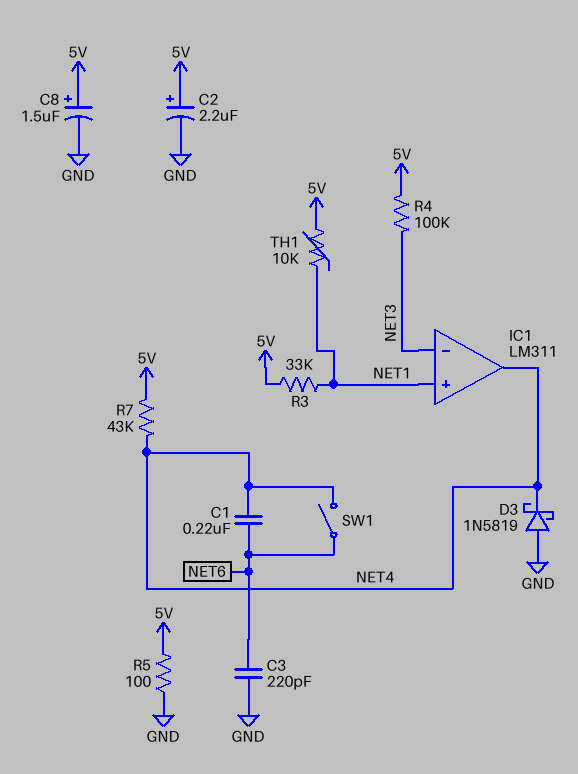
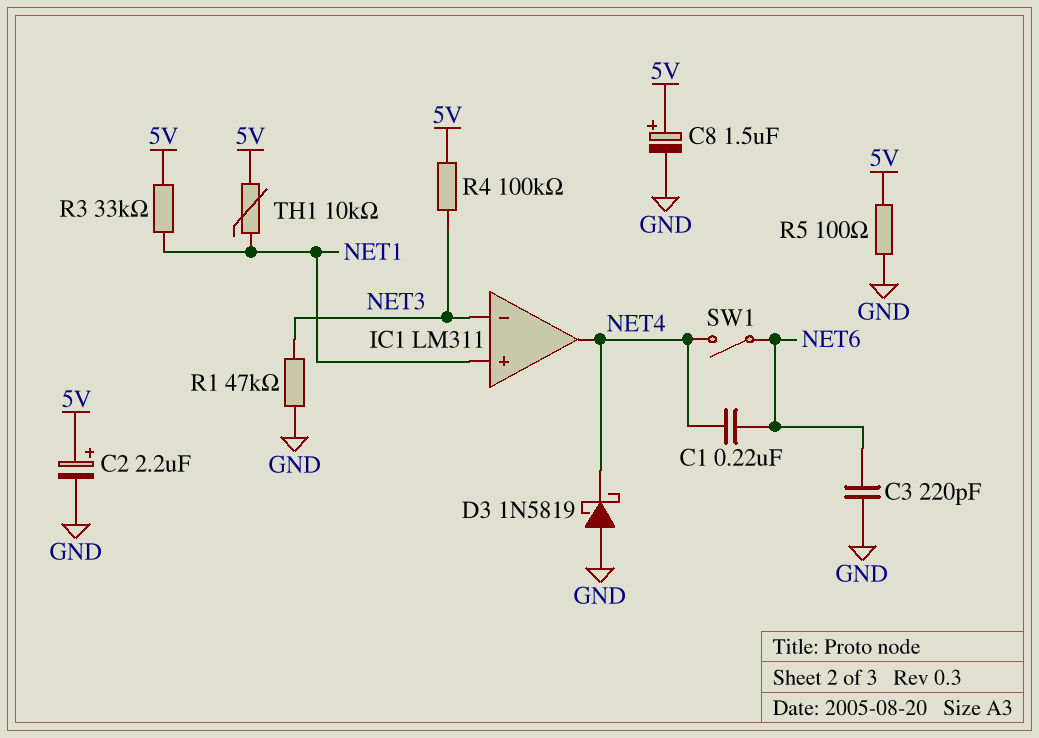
R1: none -> 47k (GND, NET3)
R7: 43k (5V, NET4) -> none

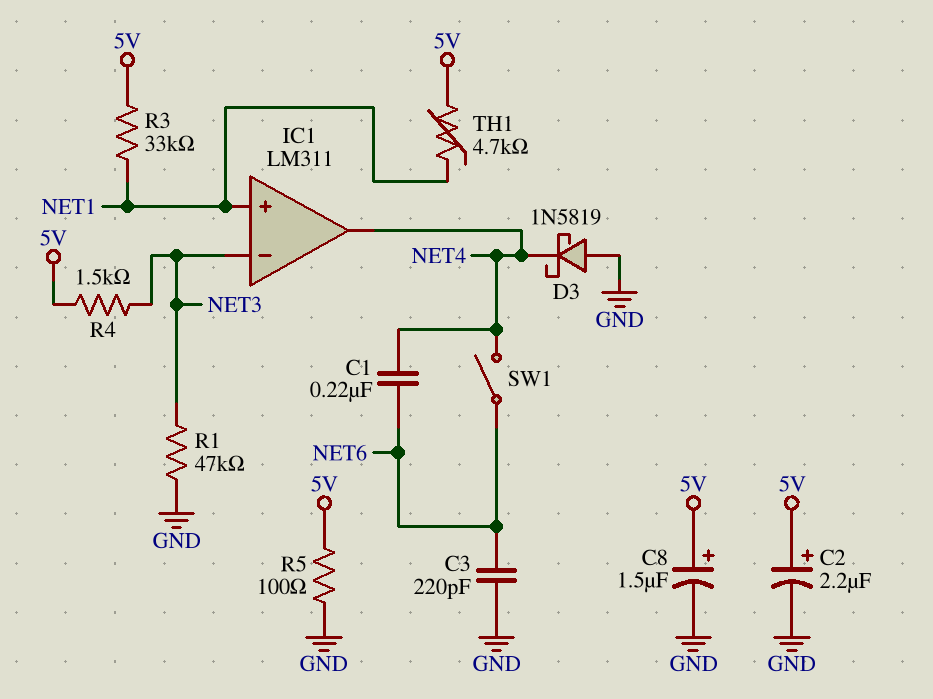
R4: 100k (5V, NET3) -> 1.5k (5V, NET3)
TH1: 10k (5V, NET1) -> 4.7k (5V, NET1)

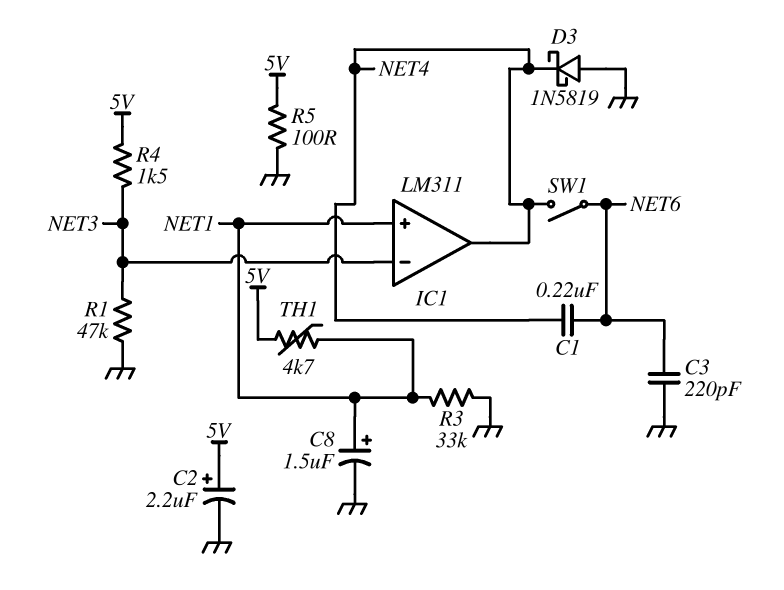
C8: 1.5uF (plus 5V, minus GND) -> 1.5uF (plus NET1, minus GND)
R3: 33k (5V, NET1) -> 33k (GND, NET1)

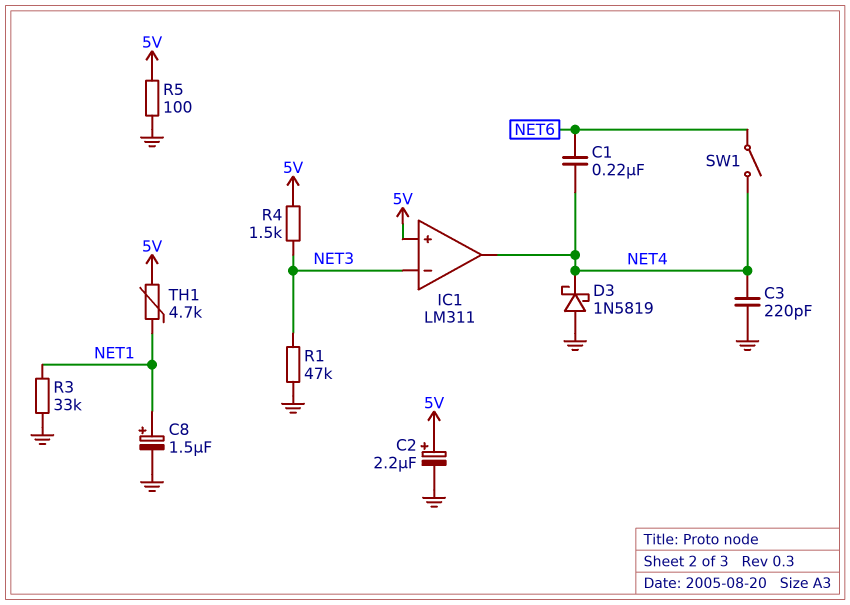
C3: 220pF (GND, NET6) -> 220pF (GND, NET4)
IC1 pin in+: NET1 -> 5V

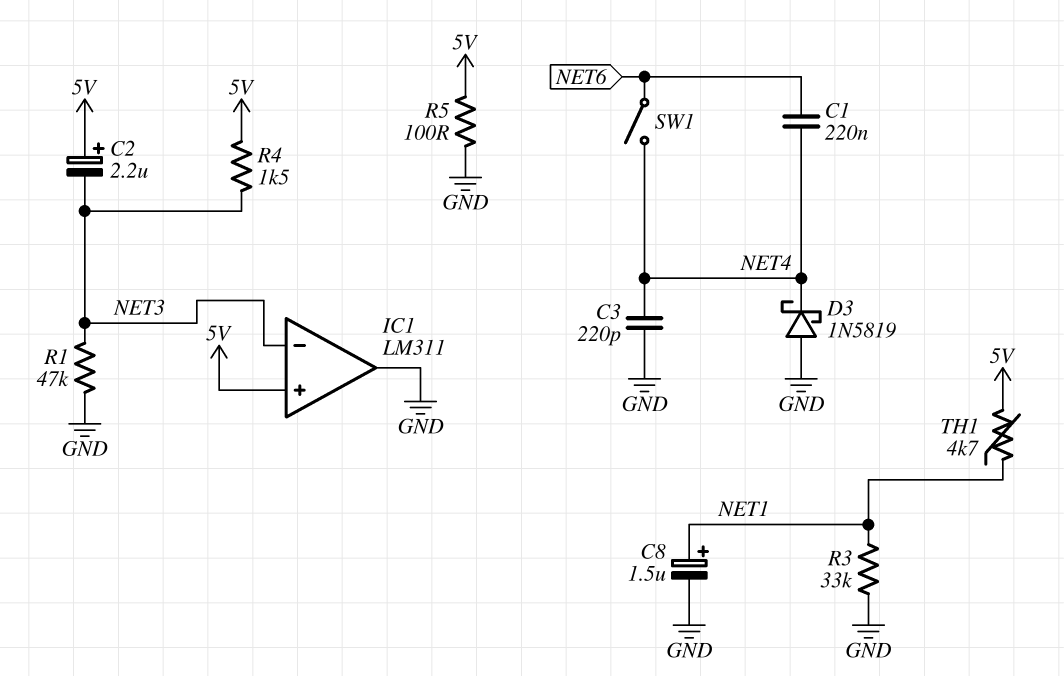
C2: 2.2uF (plus 5V, minus GND) -> 2.2uF (plus 5V, minus NET3)
IC1 pin out: NET4 -> GND

